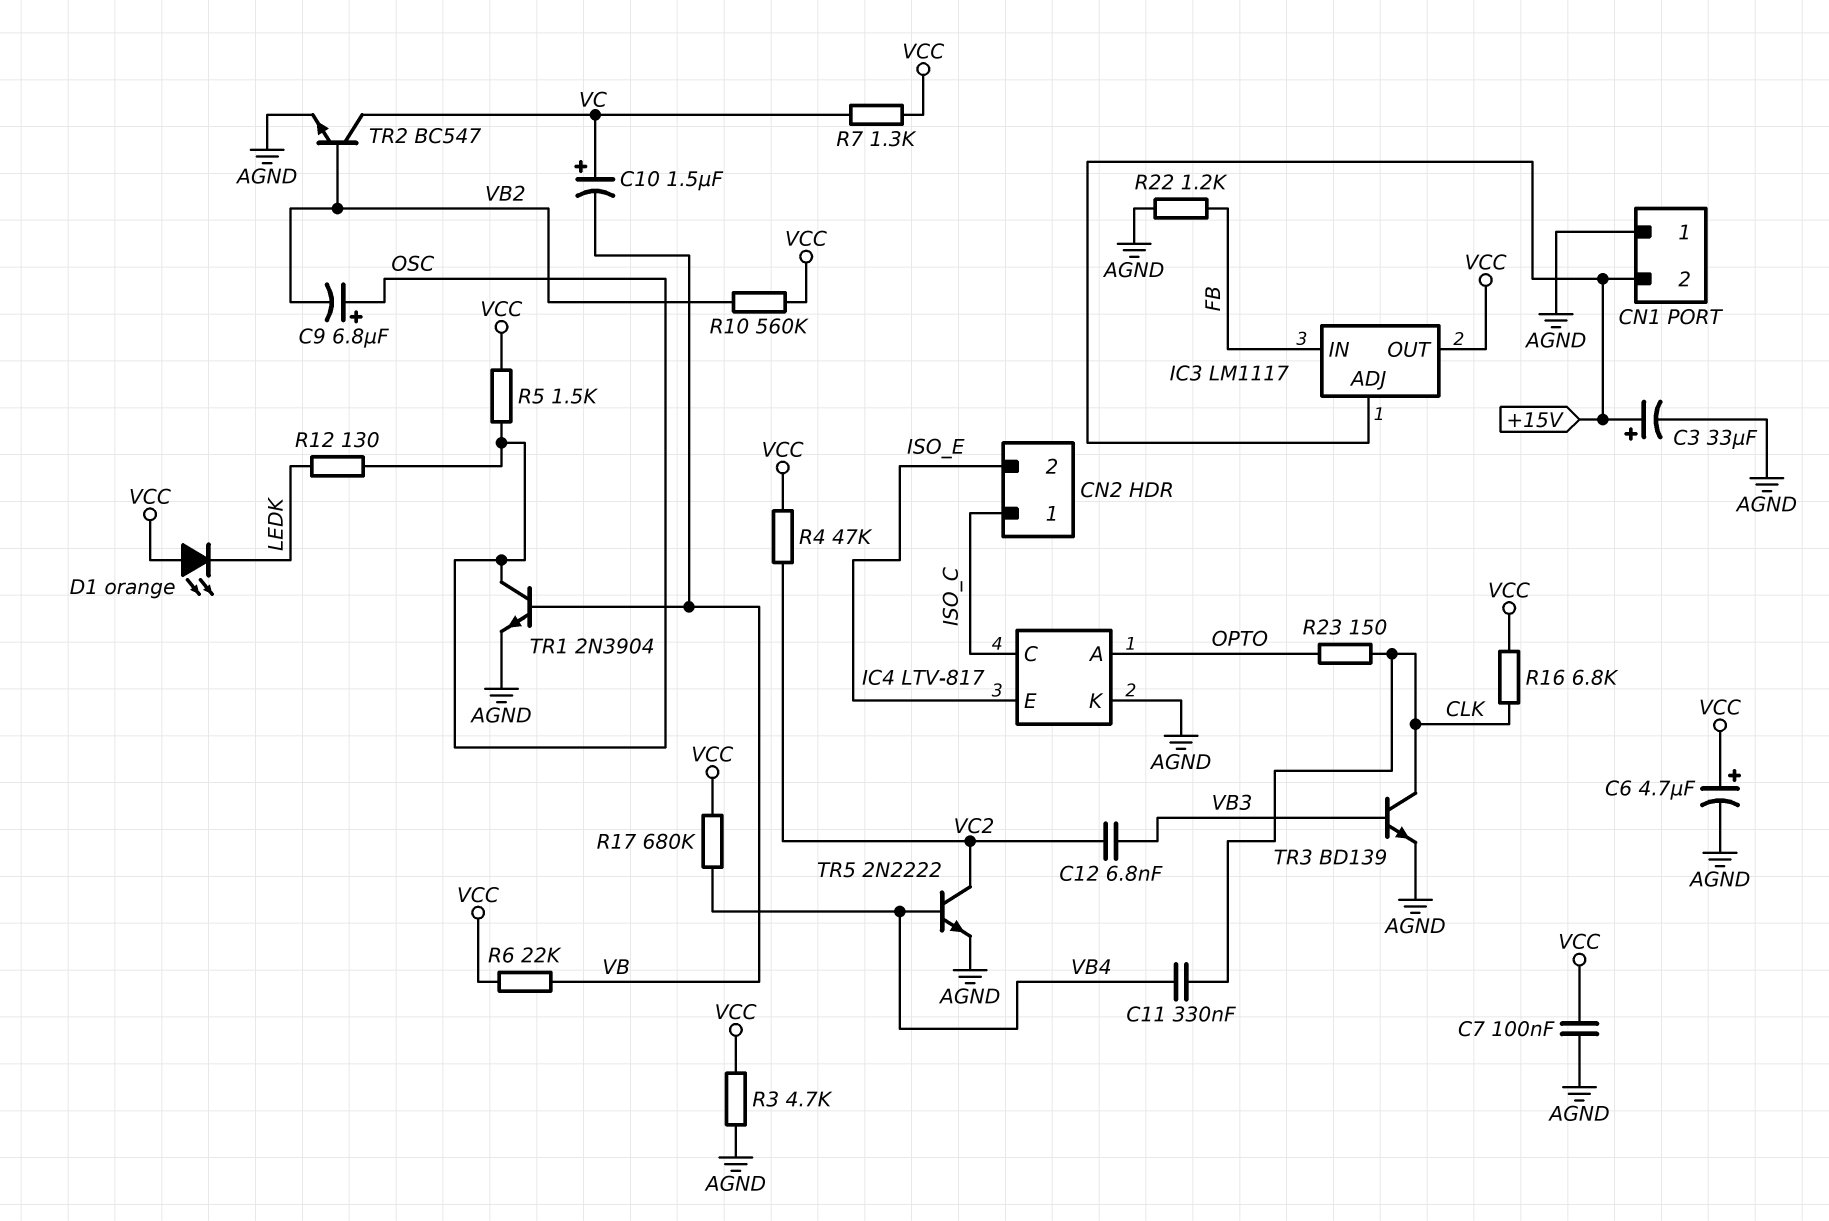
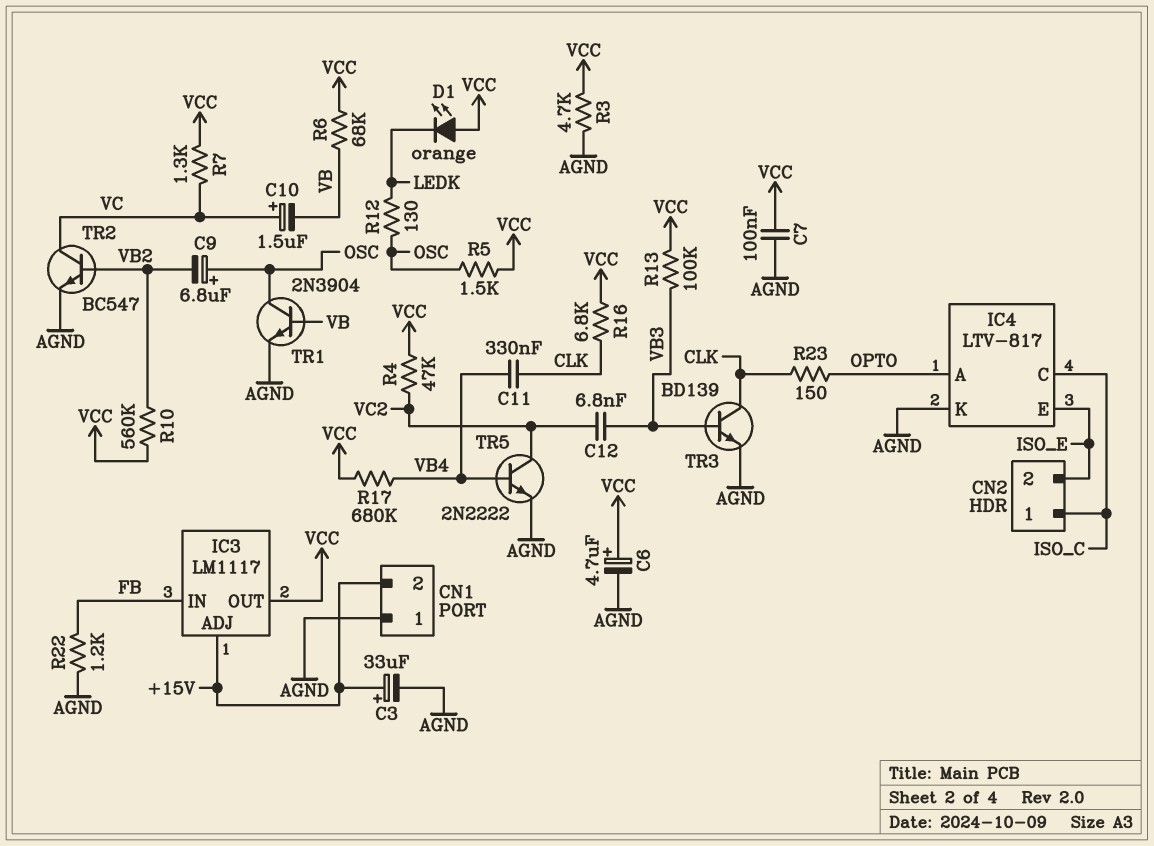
R6: 22k (VB, VCC) -> 68k (VB, VCC)
R13: none -> 100k (VB3, VCC)

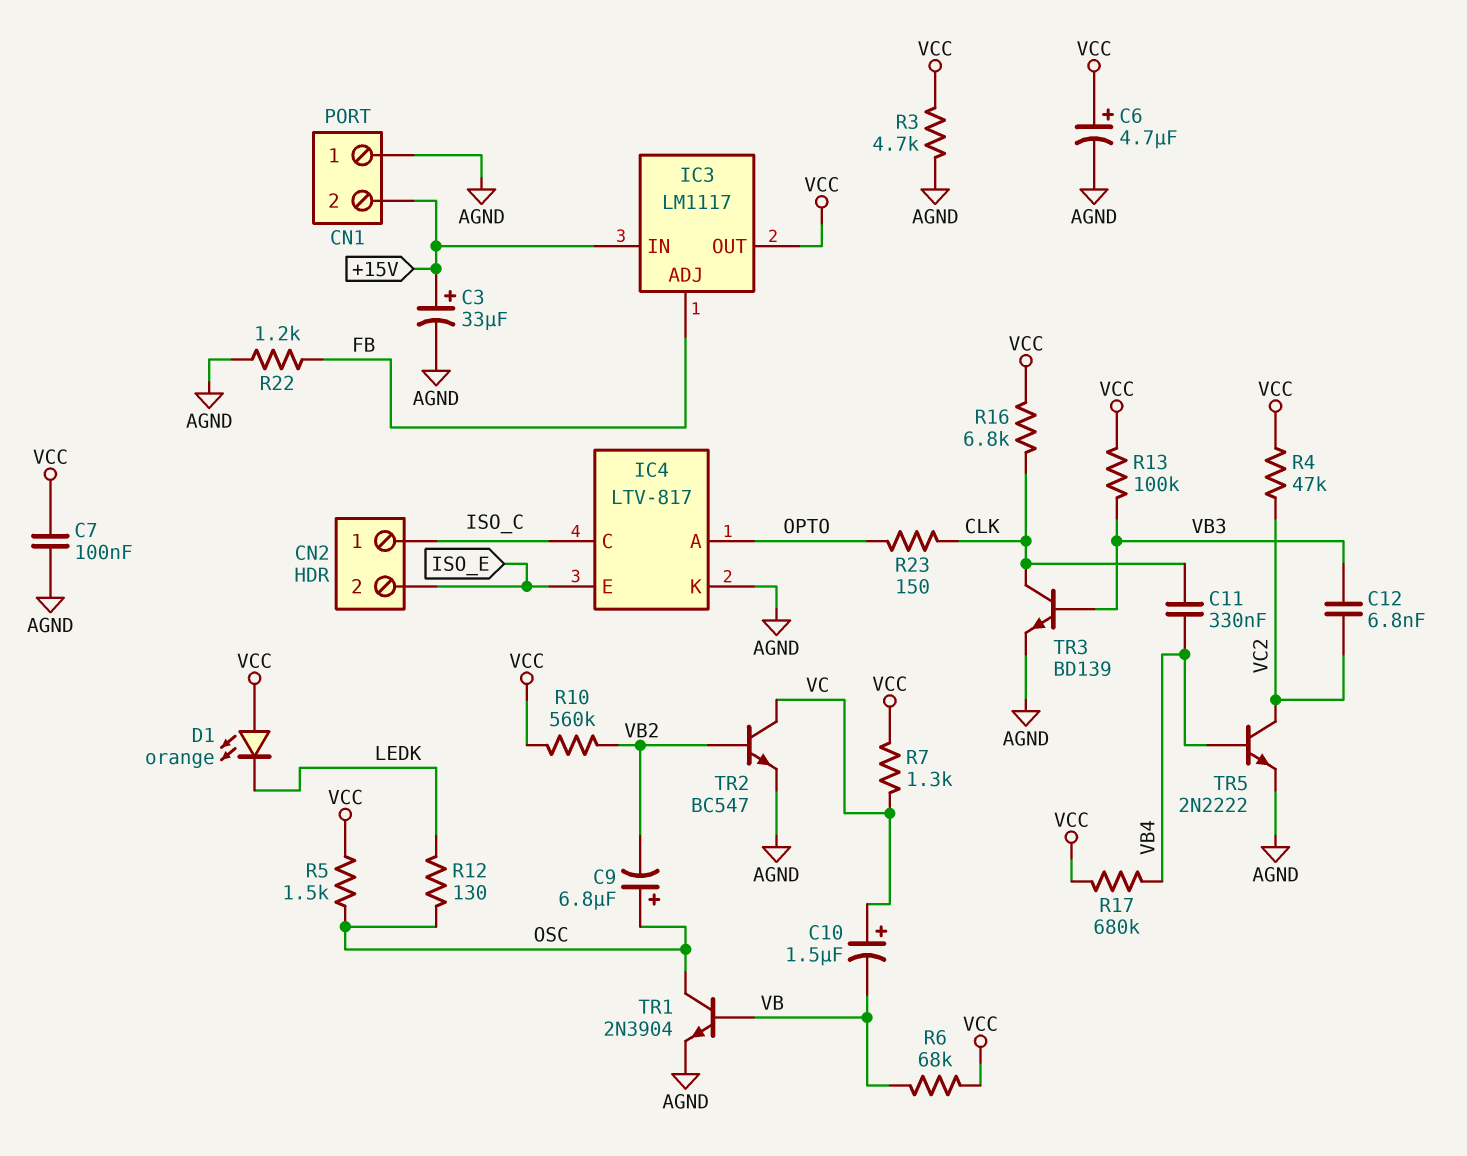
IC3 pin ADJ: +15V -> FB
IC3 pin IN: FB -> +15V

